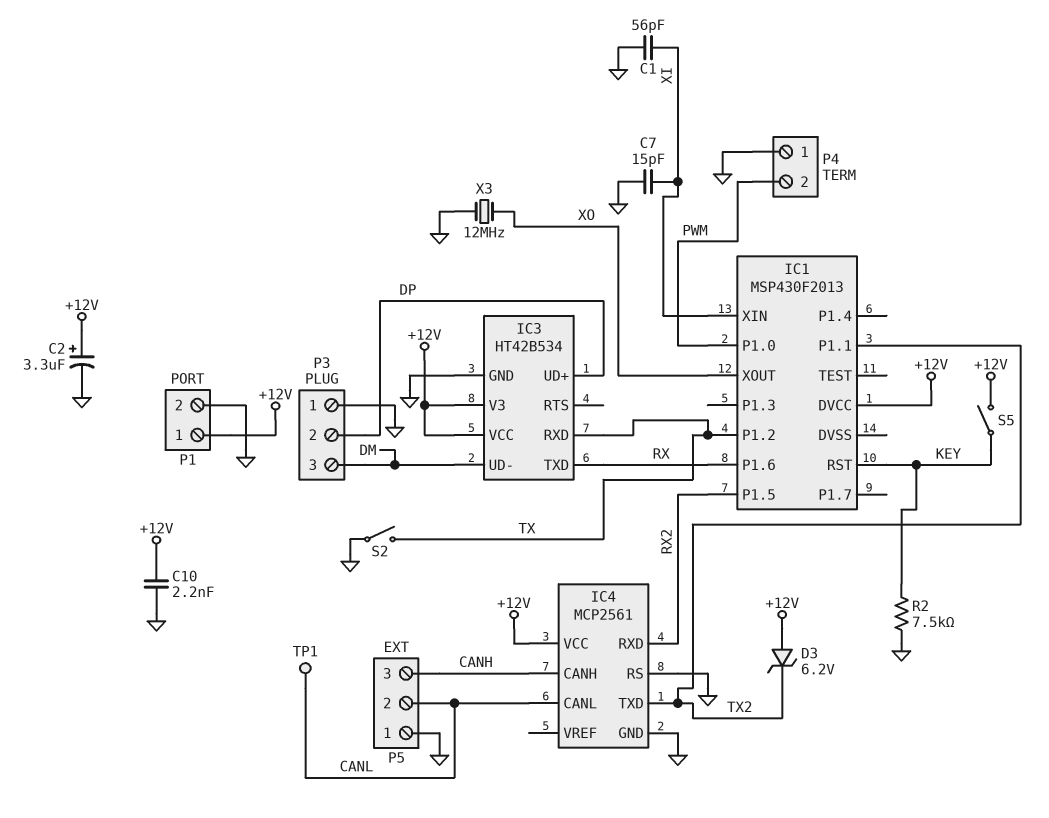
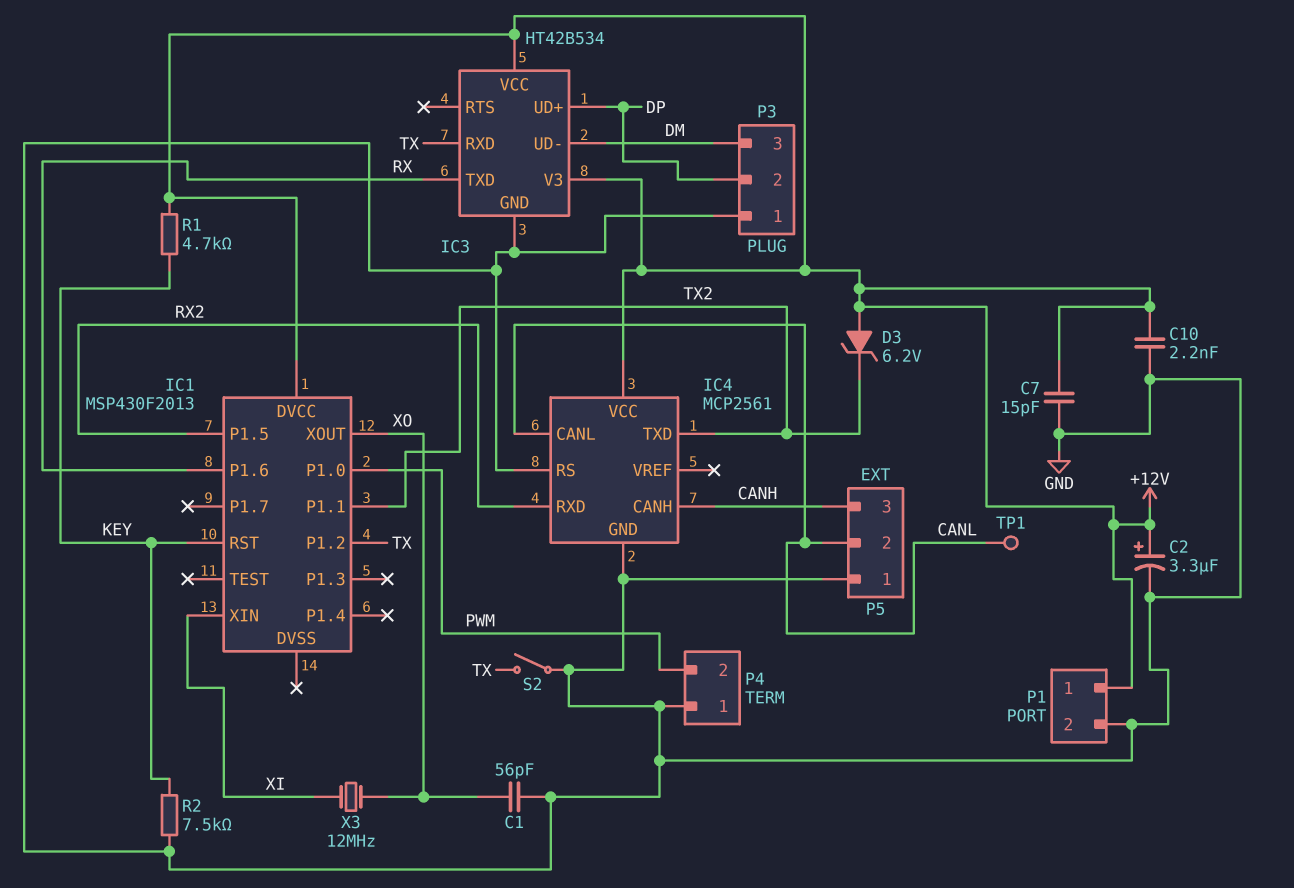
C1: 56pF (GND, XI) -> 56pF (GND, XO)
C7: 15pF (GND, XI) -> 15pF (+12V, GND)
R1: none -> 4.7k (+12V, KEY)
S5: switch (+12V, KEY) -> none
X3: 12MHz (GND, XO) -> 12MHz (XI, XO)

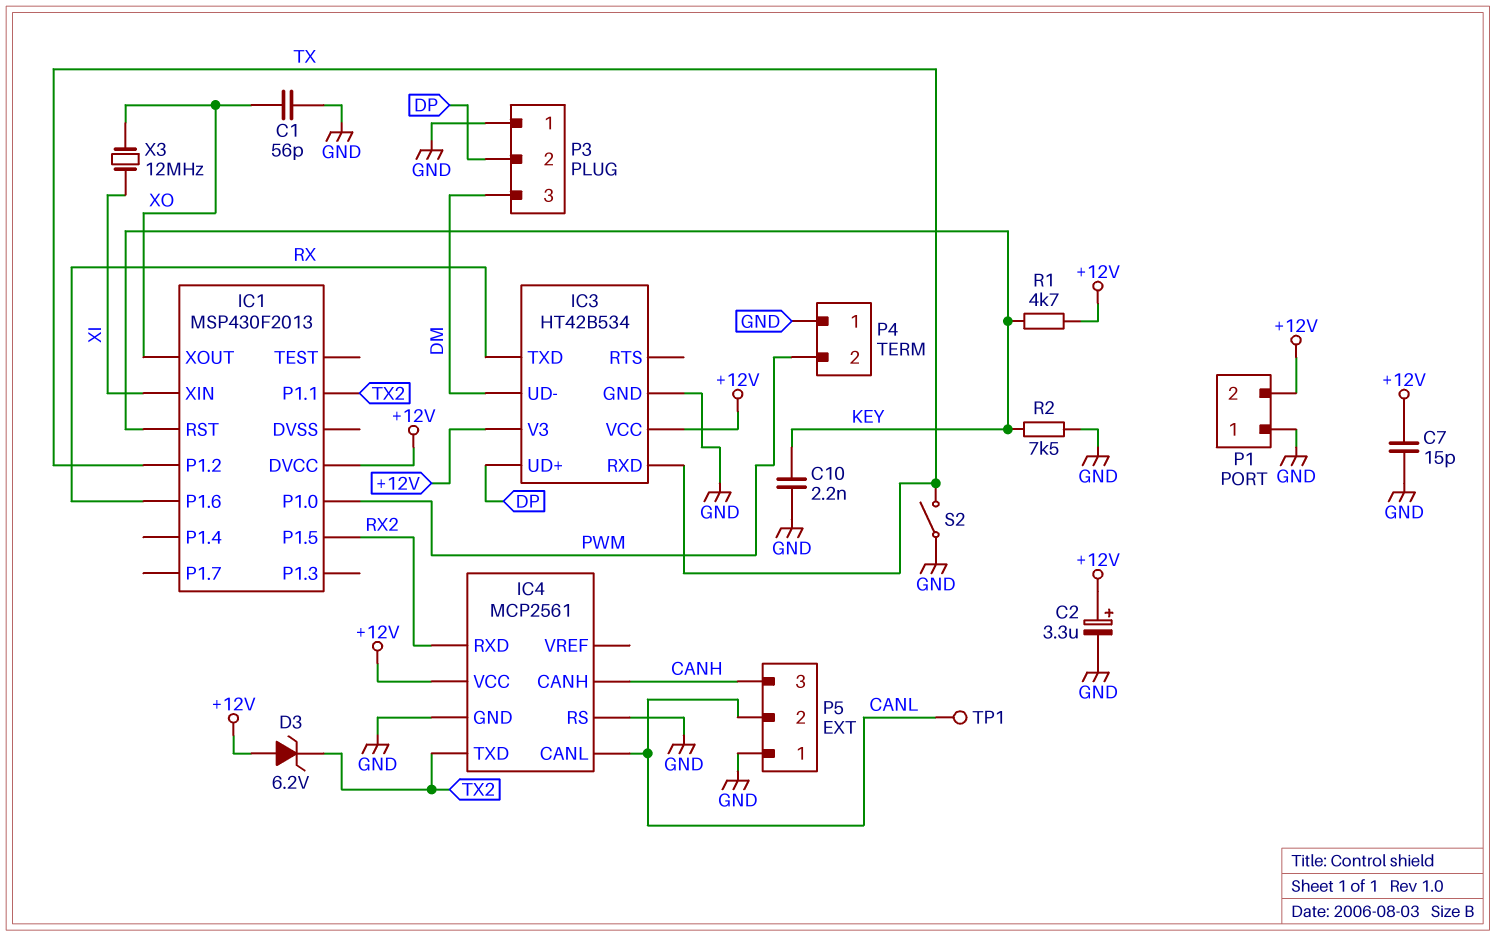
C10: 2.2nF (+12V, GND) -> 2.2nF (GND, KEY)
P1 pin 1: +12V -> GND
P1 pin 2: GND -> +12V

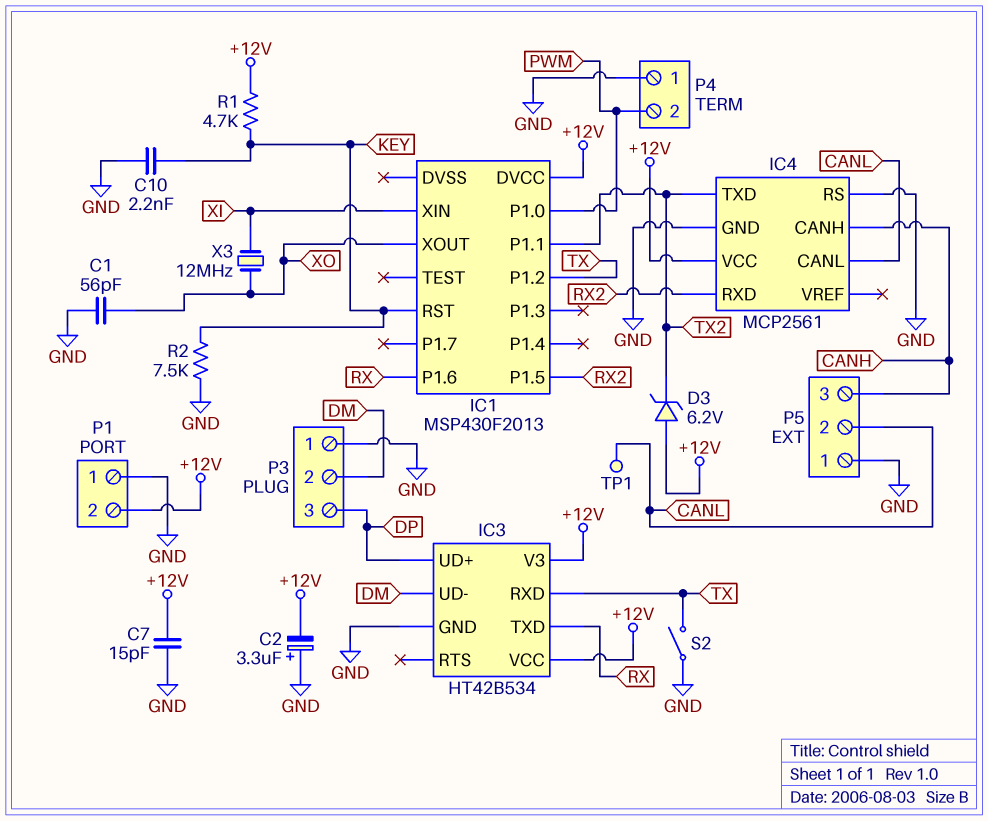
C2: 3.3uF (plus +12V, minus GND) -> 3.3uF (plus GND, minus +12V)
P3 pin 2: DP -> DM
P3 pin 3: DM -> DP

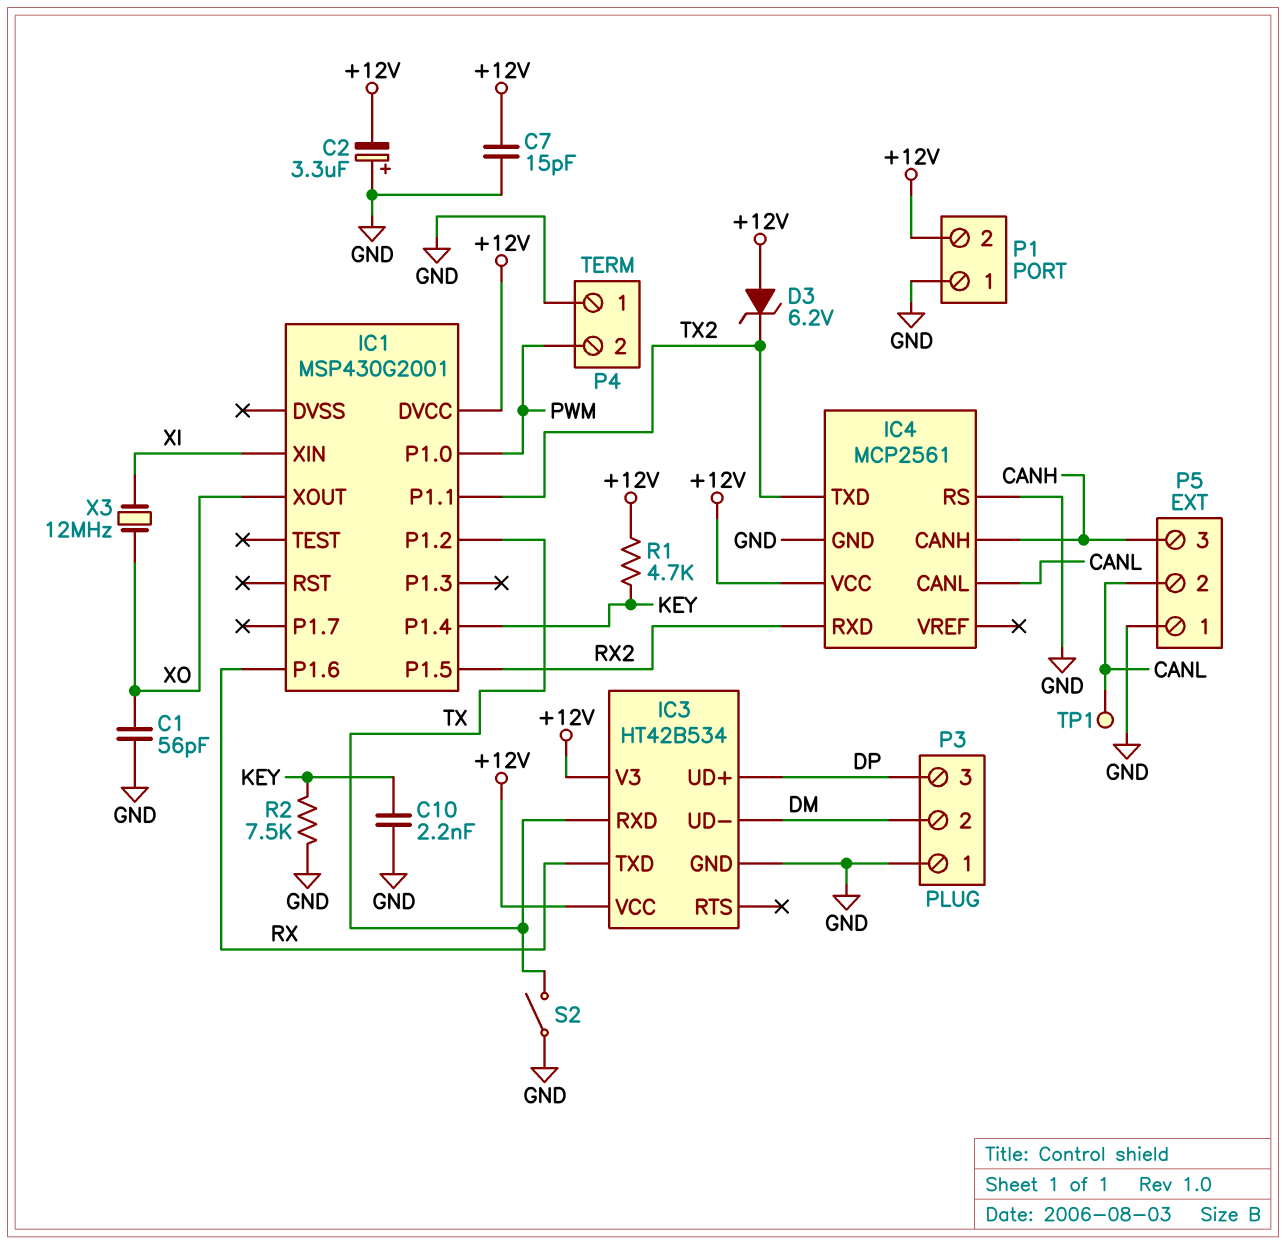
IC1: MSP430F2013 -> MSP430G2001
IC1 pin P1.4: none -> KEY
IC1 pin RST: KEY -> none

